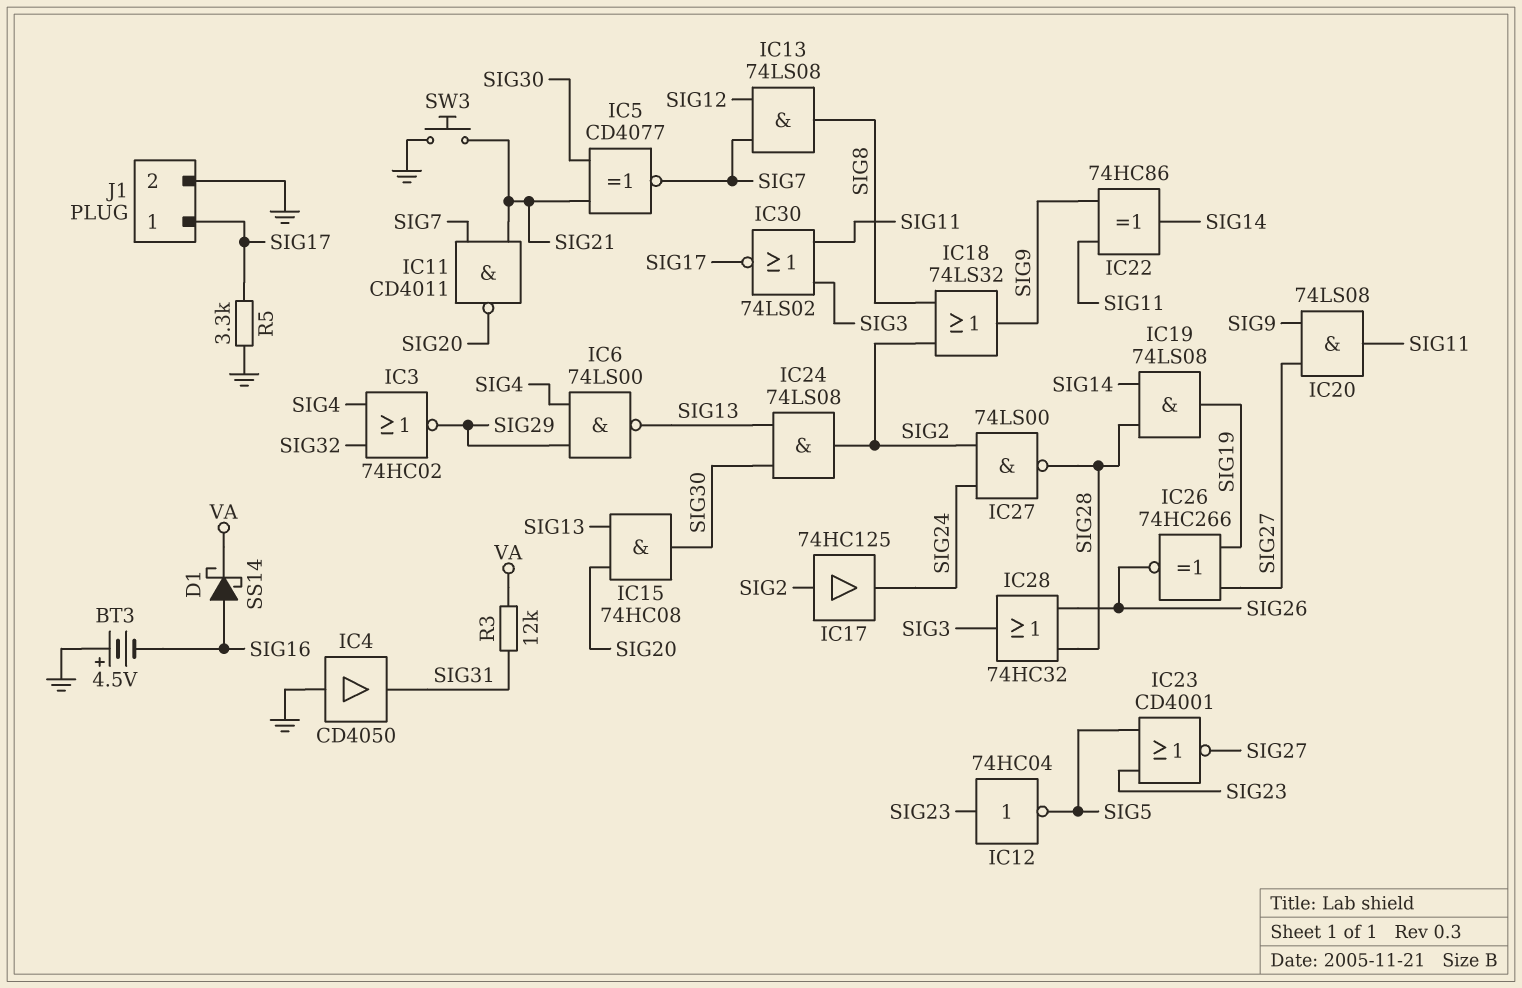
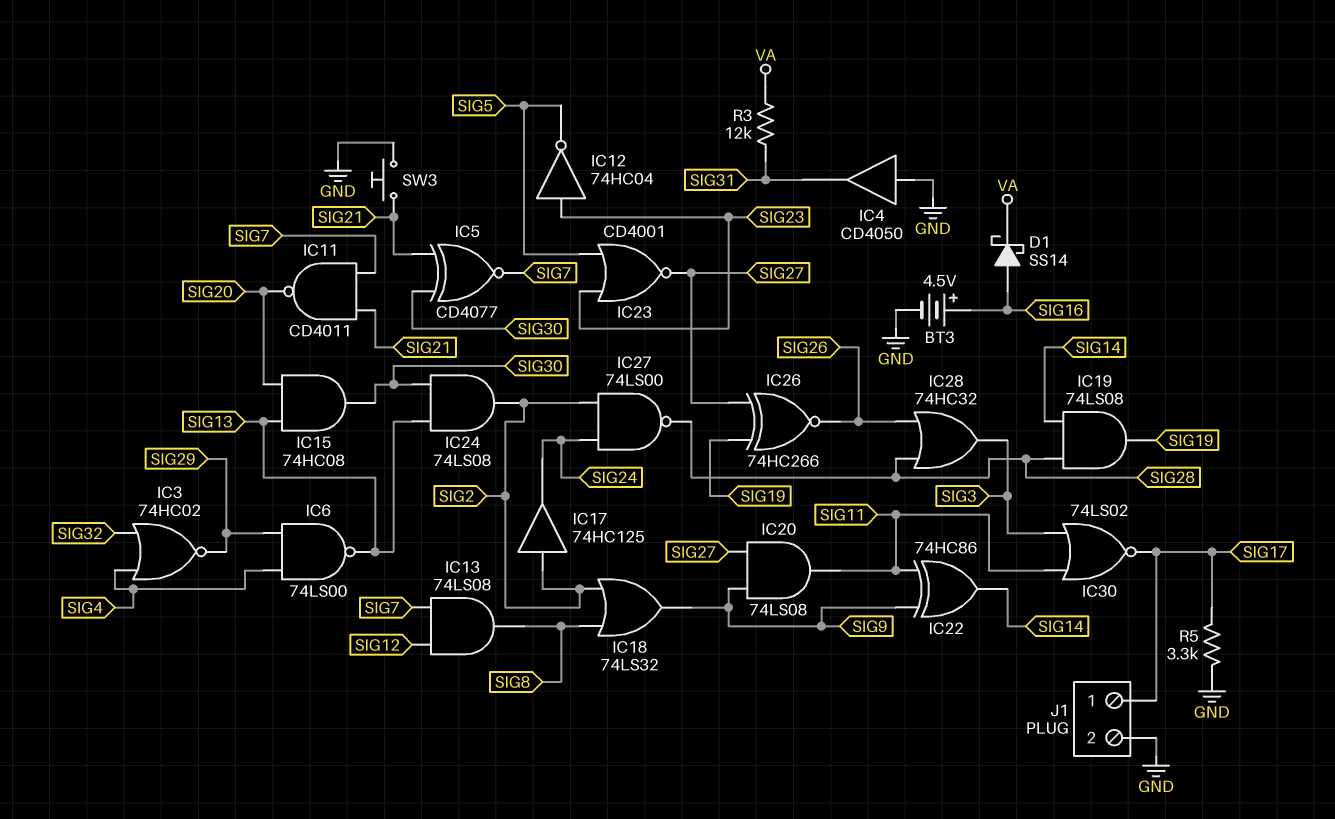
BT3: 4.5V (plus GND, minus SIG16) -> 4.5V (plus SIG16, minus GND)

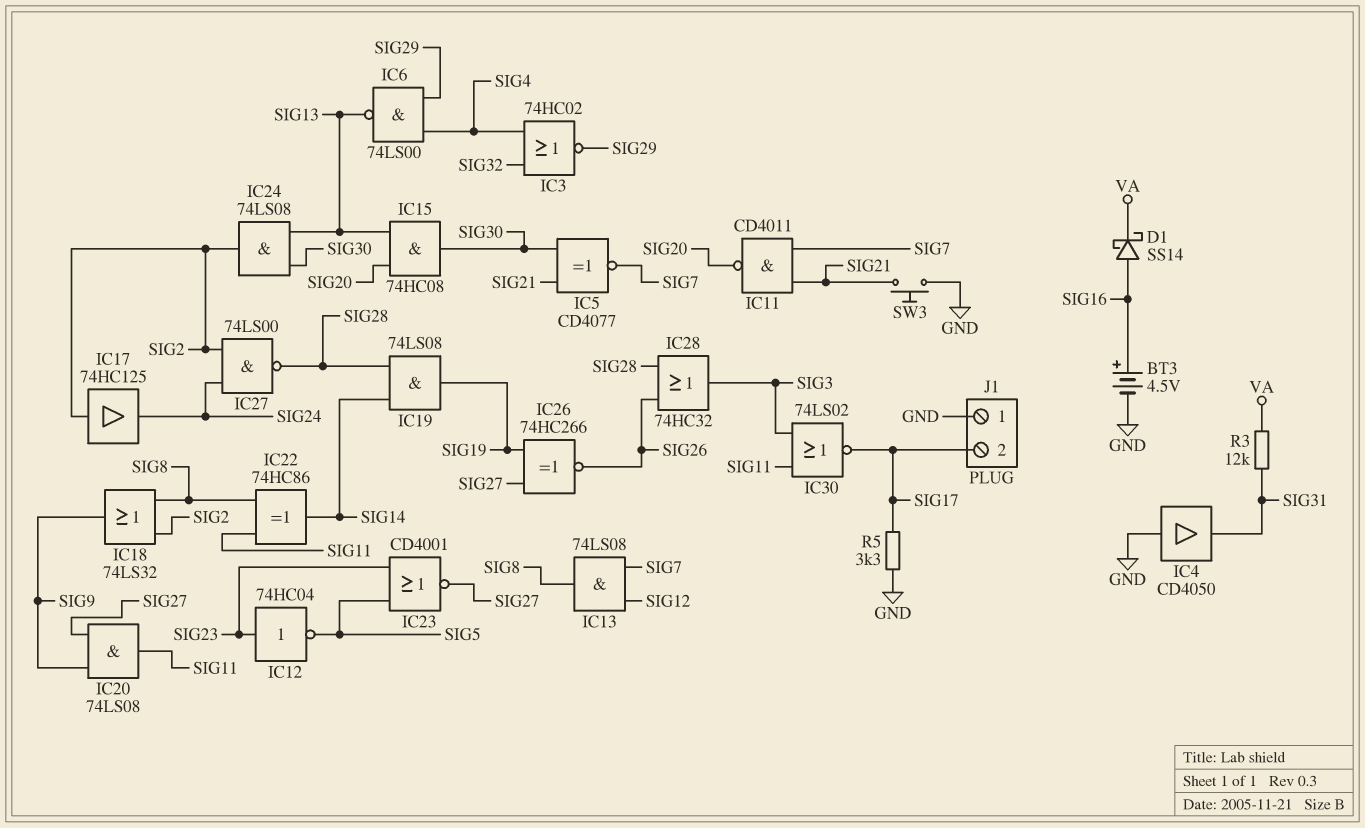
IC22: XOR 74HC86 (in SIG9, in SIG11, out SIG14) -> XOR 74HC86 (in SIG8, in SIG11, out SIG14)
J1 pin 1: SIG17 -> GND
J1 pin 2: GND -> SIG17

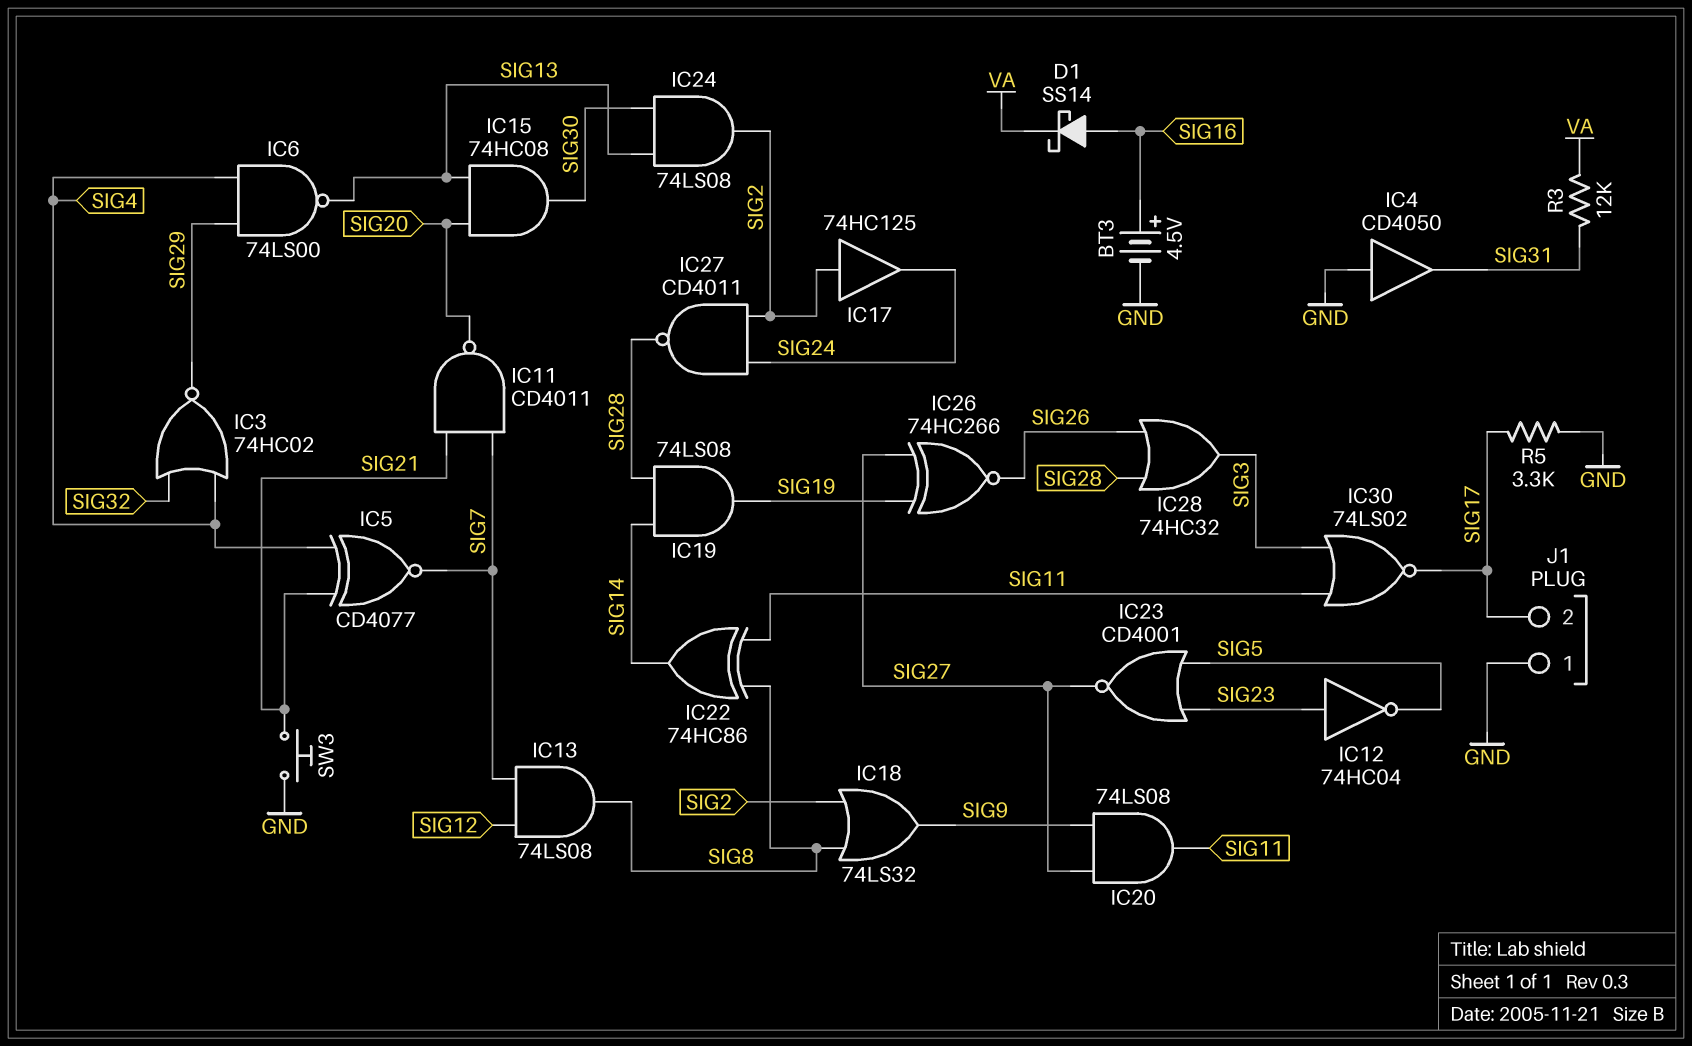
IC5: XNOR CD4077 (in SIG21, in SIG30, out SIG7) -> XNOR CD4077 (in SIG4, in SIG21, out SIG7)
IC27: NAND 74LS00 (in SIG2, in SIG24, out SIG28) -> NAND CD4011 (in SIG2, in SIG24, out SIG28)

